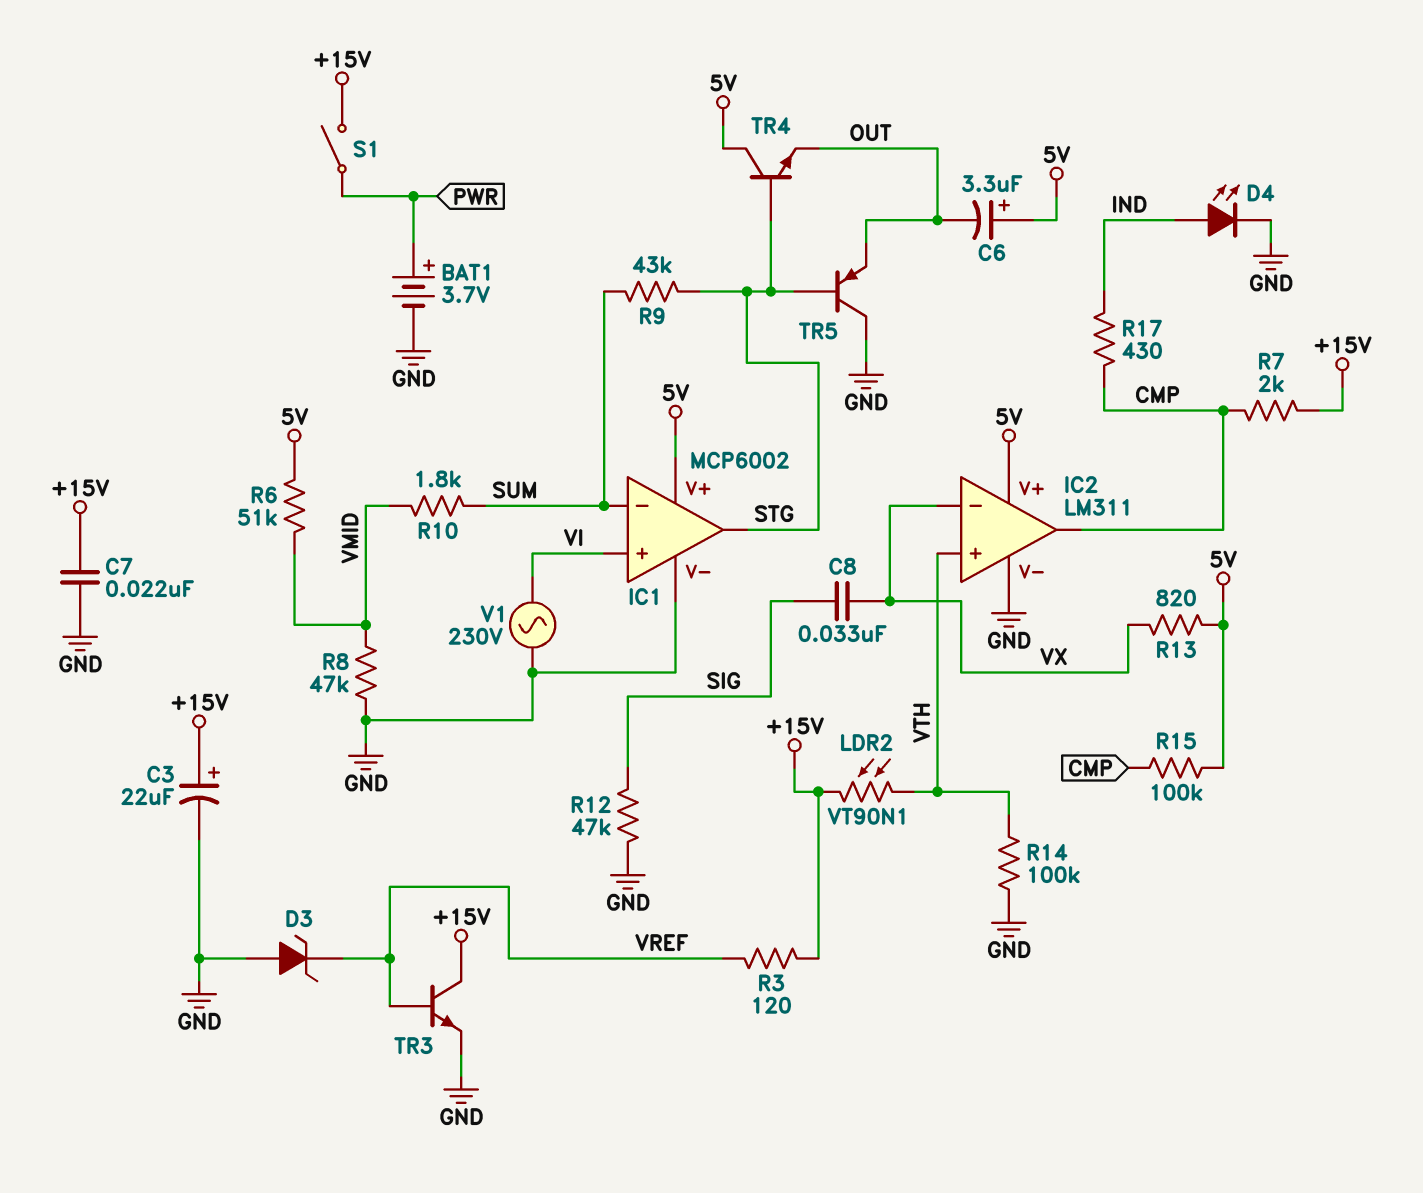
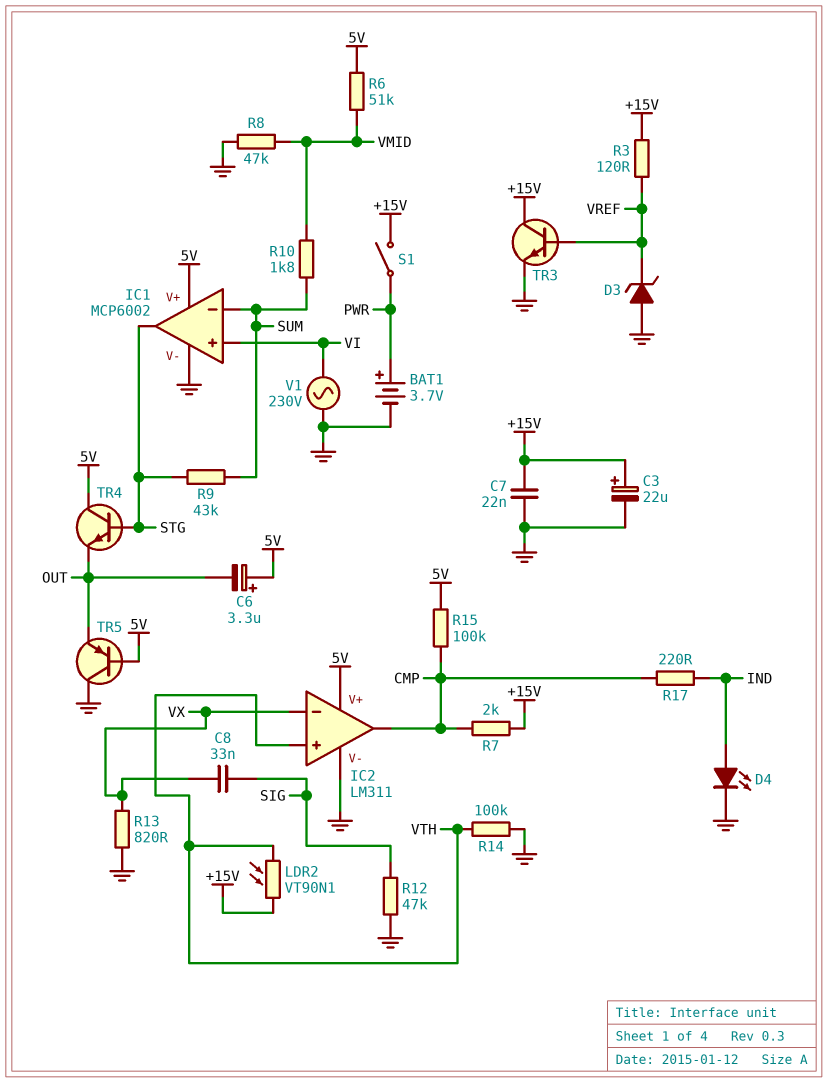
R13: 820 (5V, VX) -> 820 (GND, VX)
R17: 430 (CMP, IND) -> 220 (CMP, IND)
TR5: PNP (B STG, C GND, E OUT) -> PNP (B 5V, C GND, E OUT)

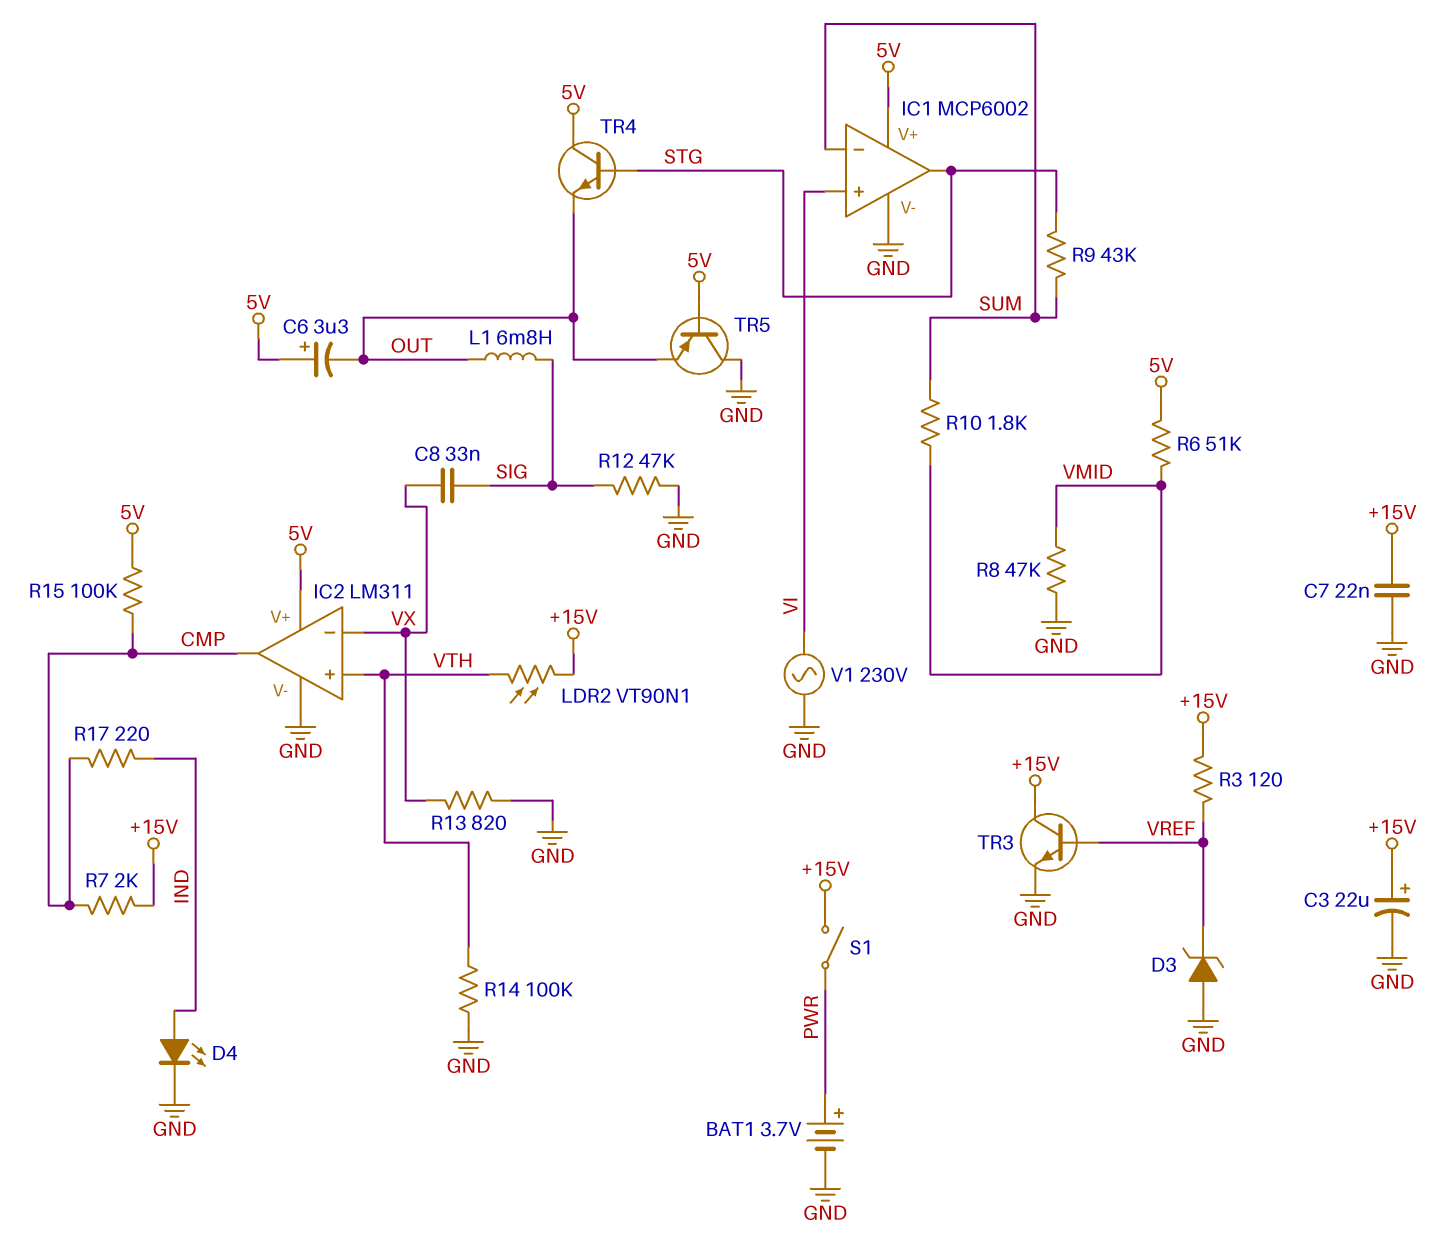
L1: none -> 6.8mH (OUT, SIG)

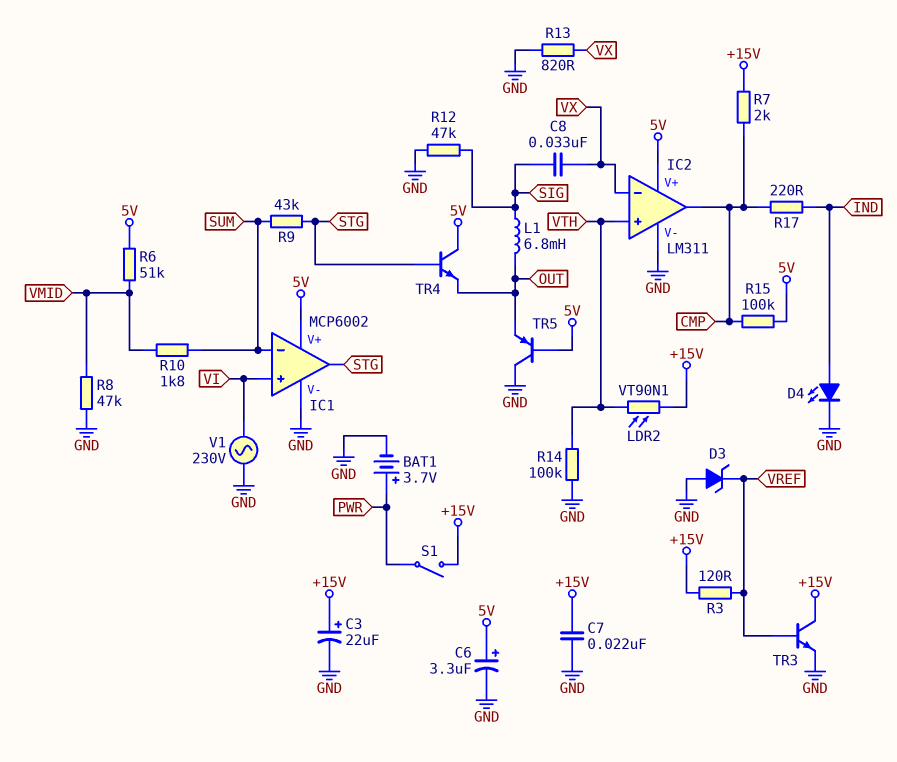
C6: 3.3uF (plus 5V, minus OUT) -> 3.3uF (plus 5V, minus GND)

